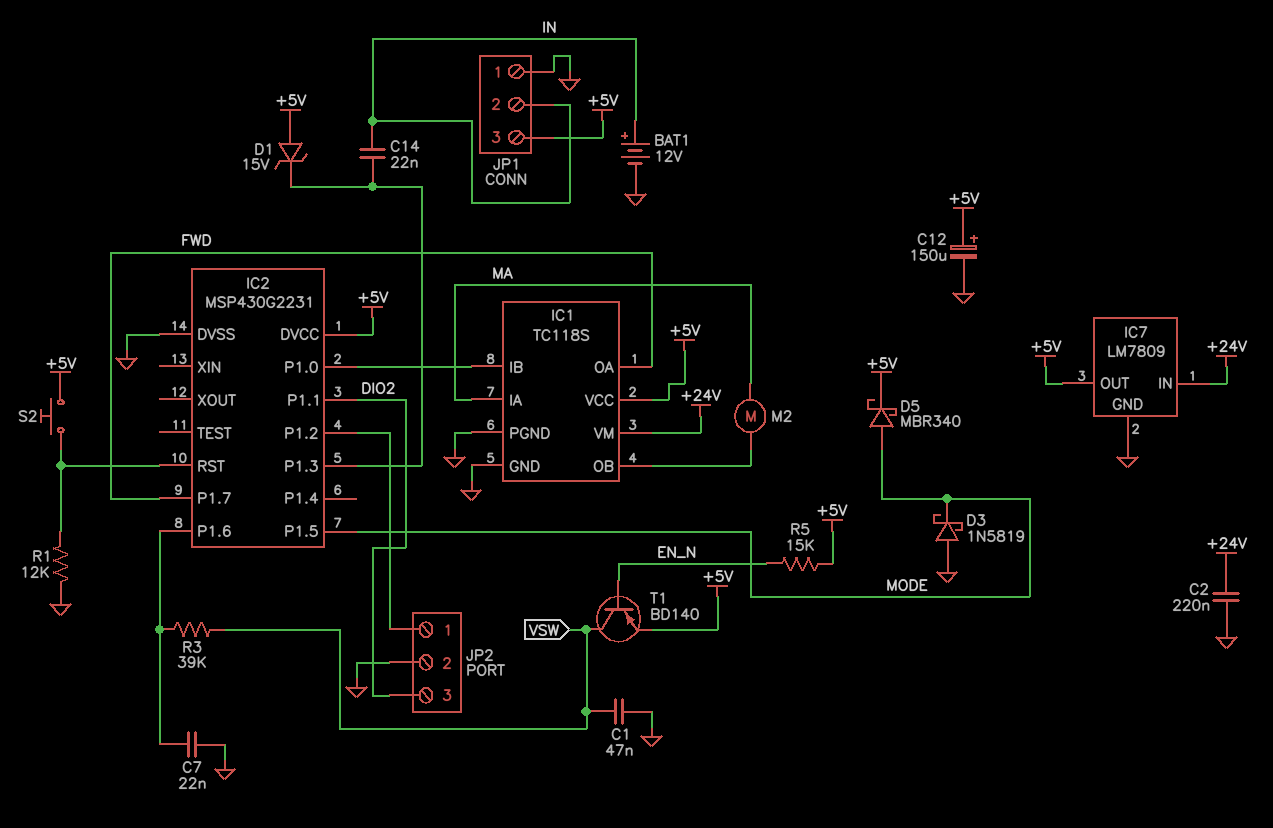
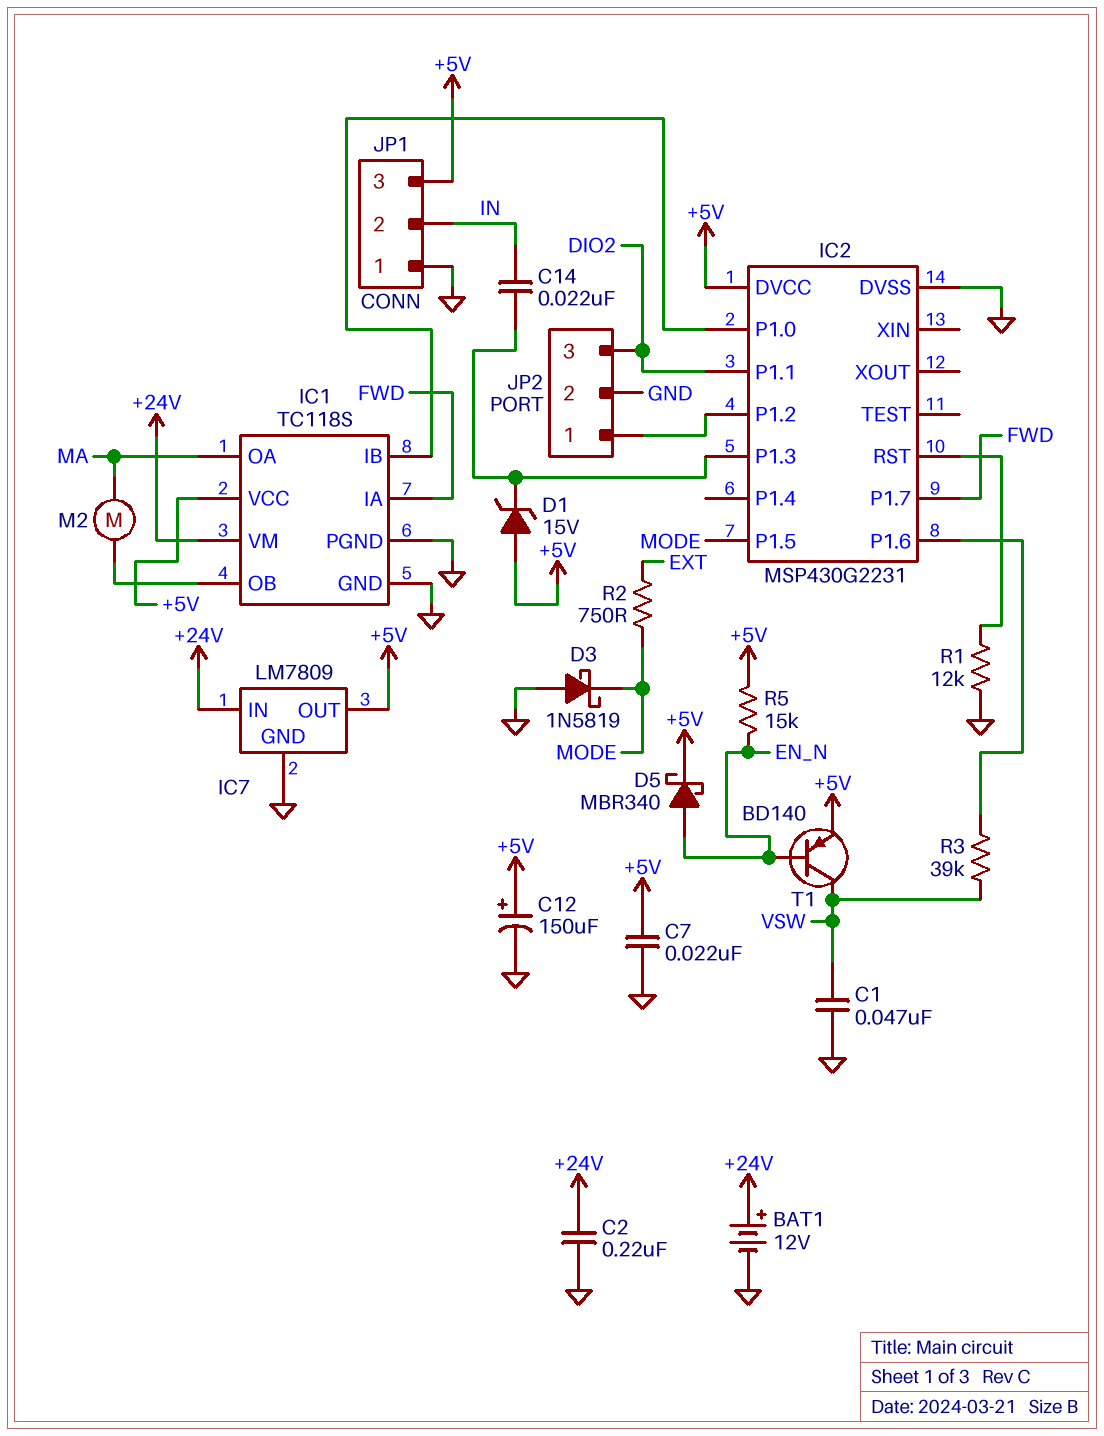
BAT1: 12V (plus IN, minus GND) -> 12V (plus +24V, minus GND)
C7: 22nF (GND, IC2/P1.6) -> 22nF (+5V, GND)
D5: schottky MBR340 (A MODE, K +5V) -> schottky MBR340 (A EN_N, K +5V)
IC1 pin IA: MA -> FWD
IC1 pin OA: FWD -> MA
R2: none -> 750 (EXT, MODE)
S2: button (+5V, IC2/RST) -> none

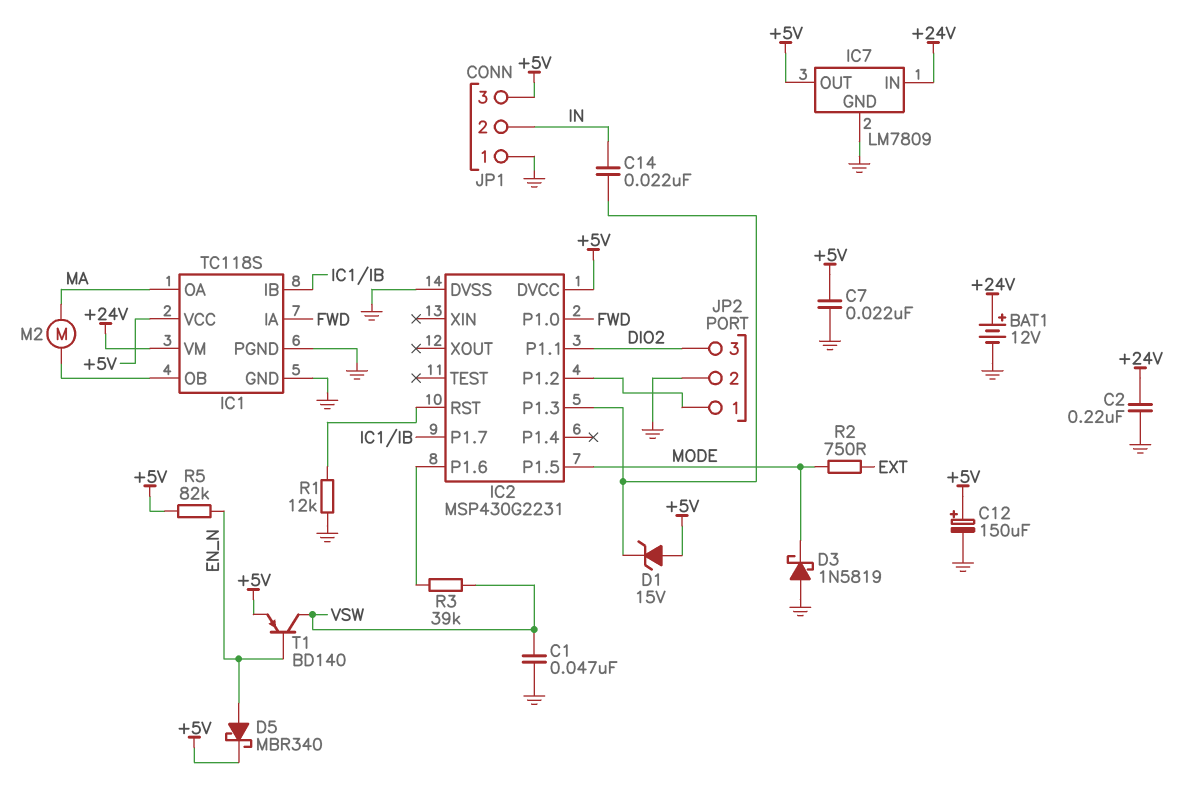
IC2 pin P1.0: IC1/IB -> FWD
IC2 pin P1.7: FWD -> IC1/IB
R5: 15k (+5V, EN_N) -> 82k (+5V, EN_N)

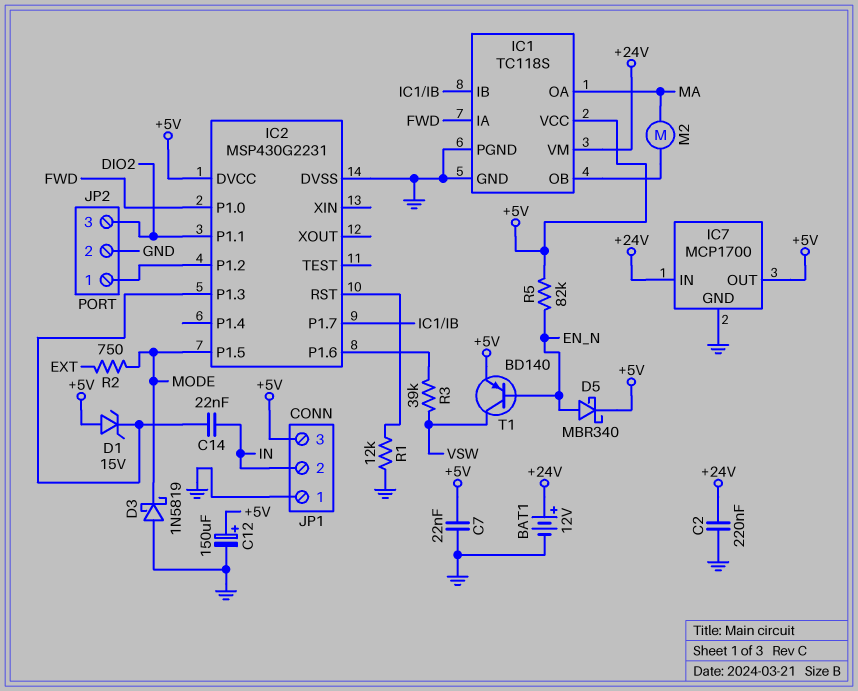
C1: 47nF (GND, VSW) -> none
IC7: LM7809 -> MCP1700

